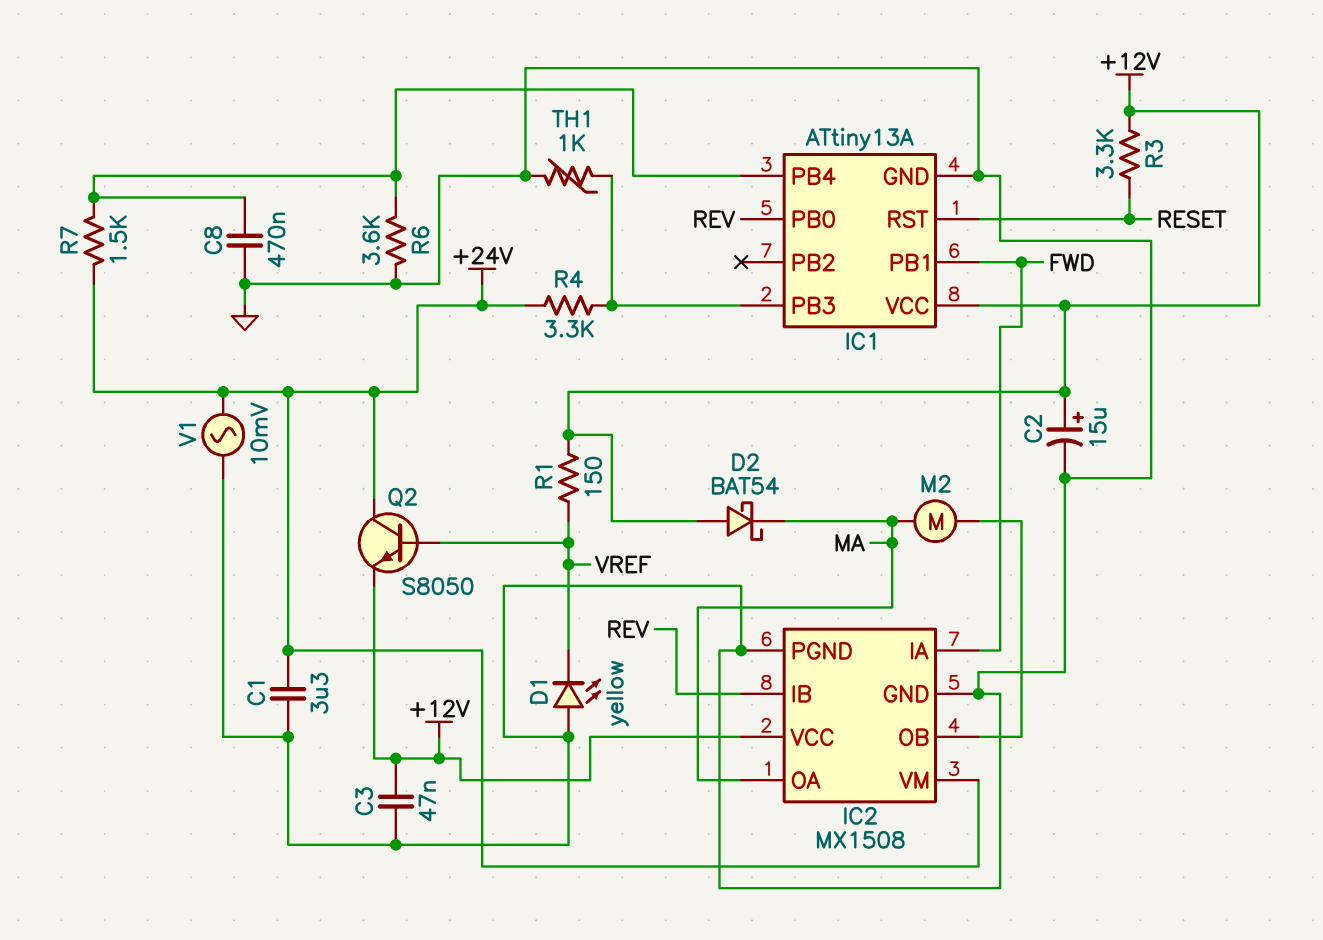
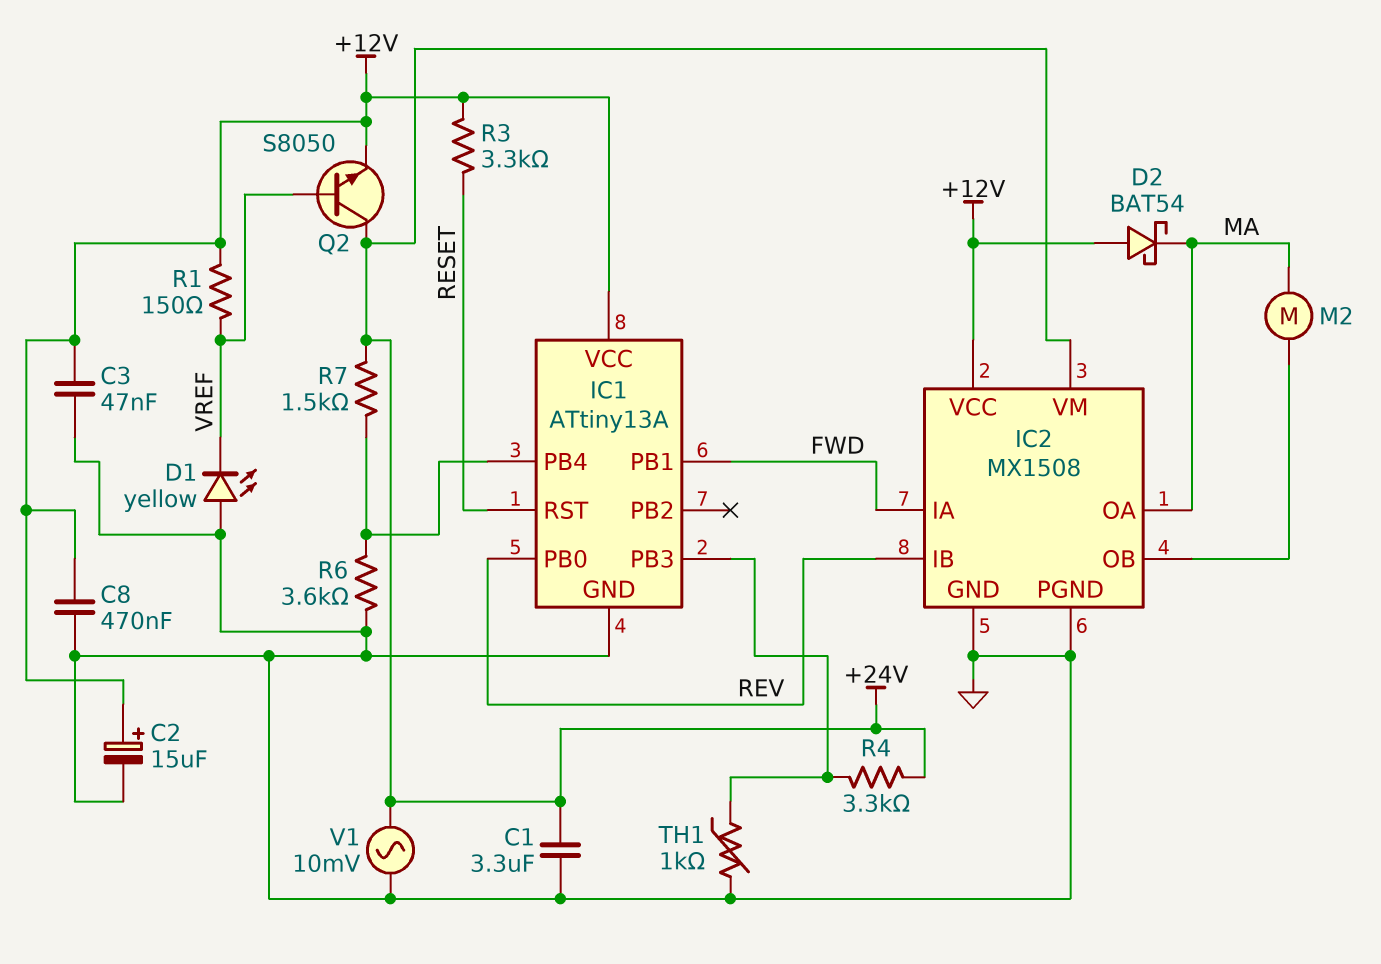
C8: 470nF (GND, IC1/PB4) -> 470nF (+12V, GND)

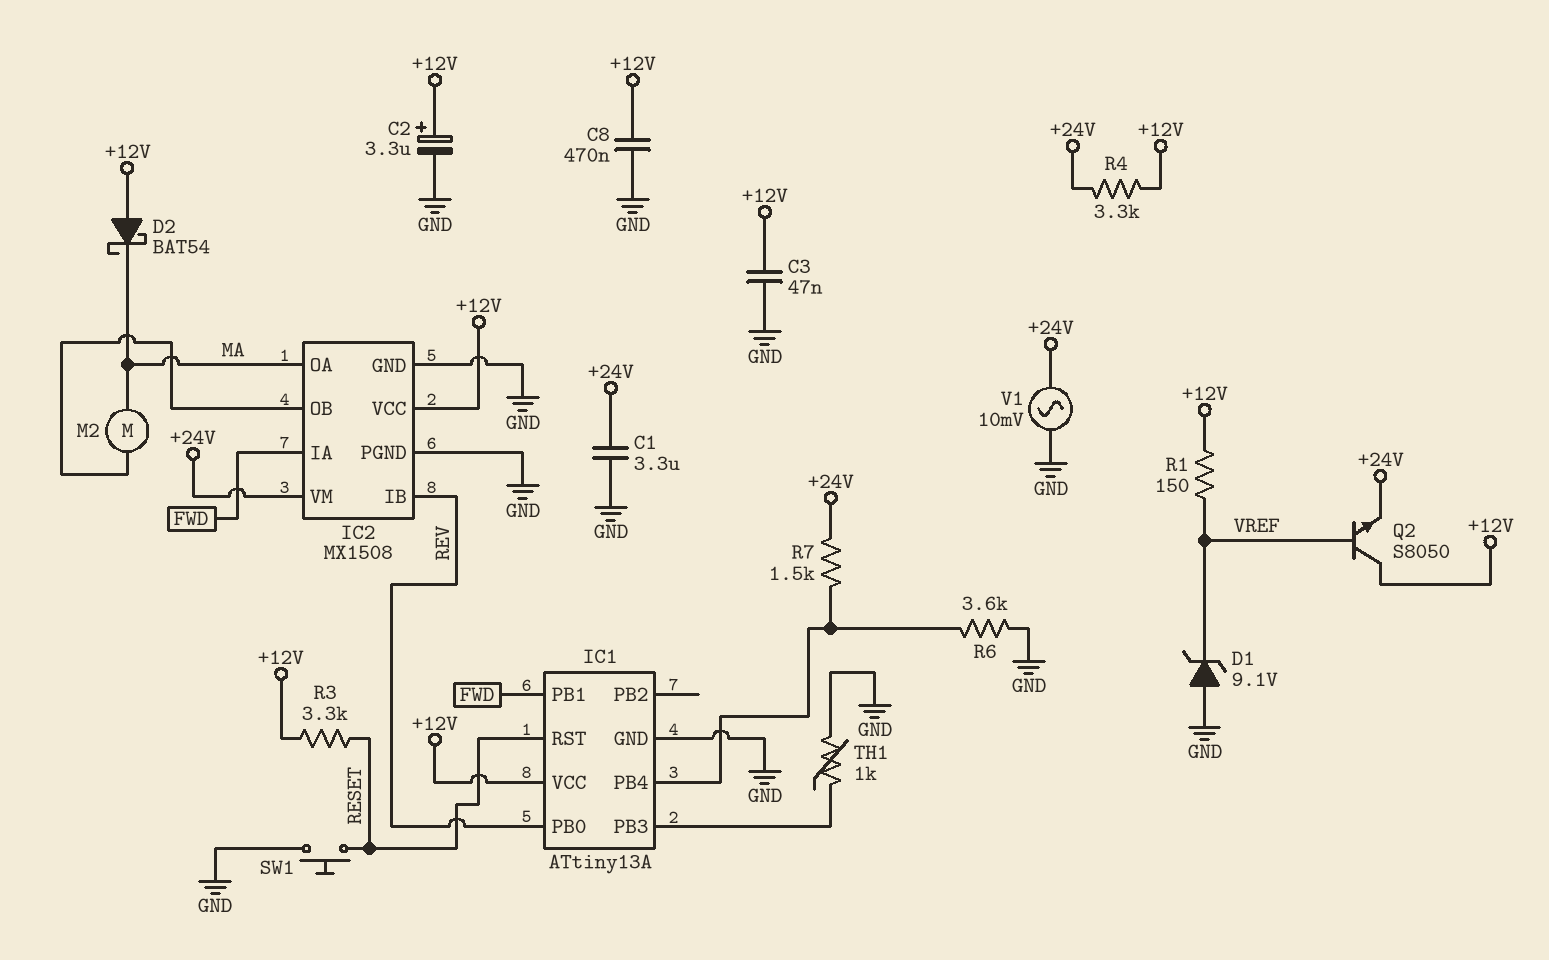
C2: 15uF (plus +12V, minus GND) -> 3.3uF (plus +12V, minus GND)
D1: LED yellow (A GND, K VREF) -> zener 9.1V (A GND, K VREF)
Q2: NPN S8050 (B VREF, C +24V, E +12V) -> NPN S8050 (B VREF, C +12V, E +24V)
R4: 3.3k (+24V, IC1/PB3) -> 3.3k (+12V, +24V)
SW1: none -> button (GND, RESET)

